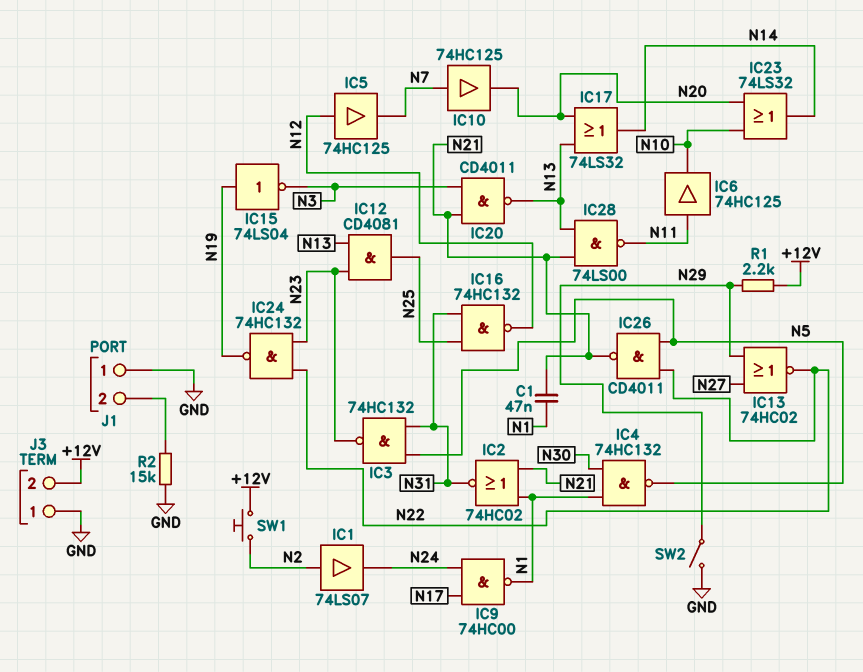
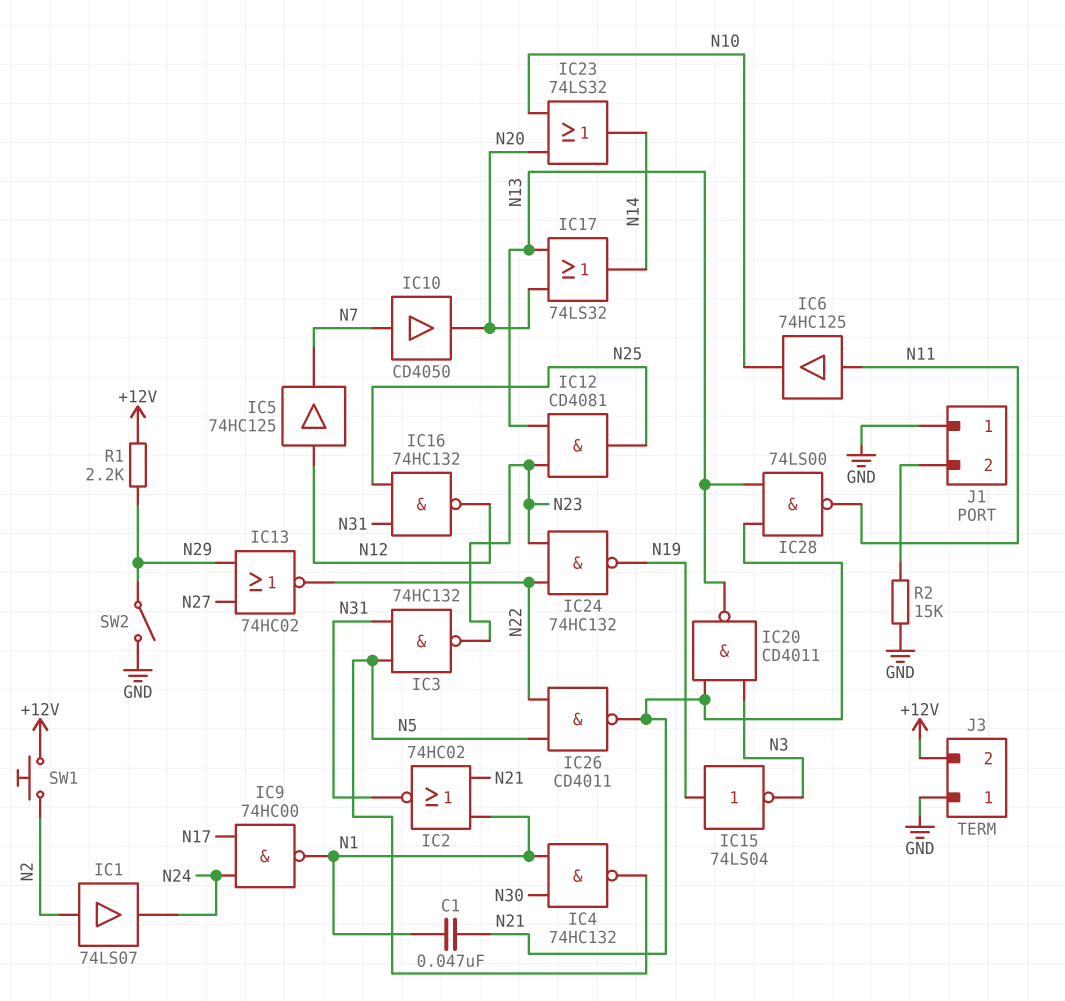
IC10: buffer 74HC125 (in N7, out N20) -> buffer CD4050 (in N7, out N20)

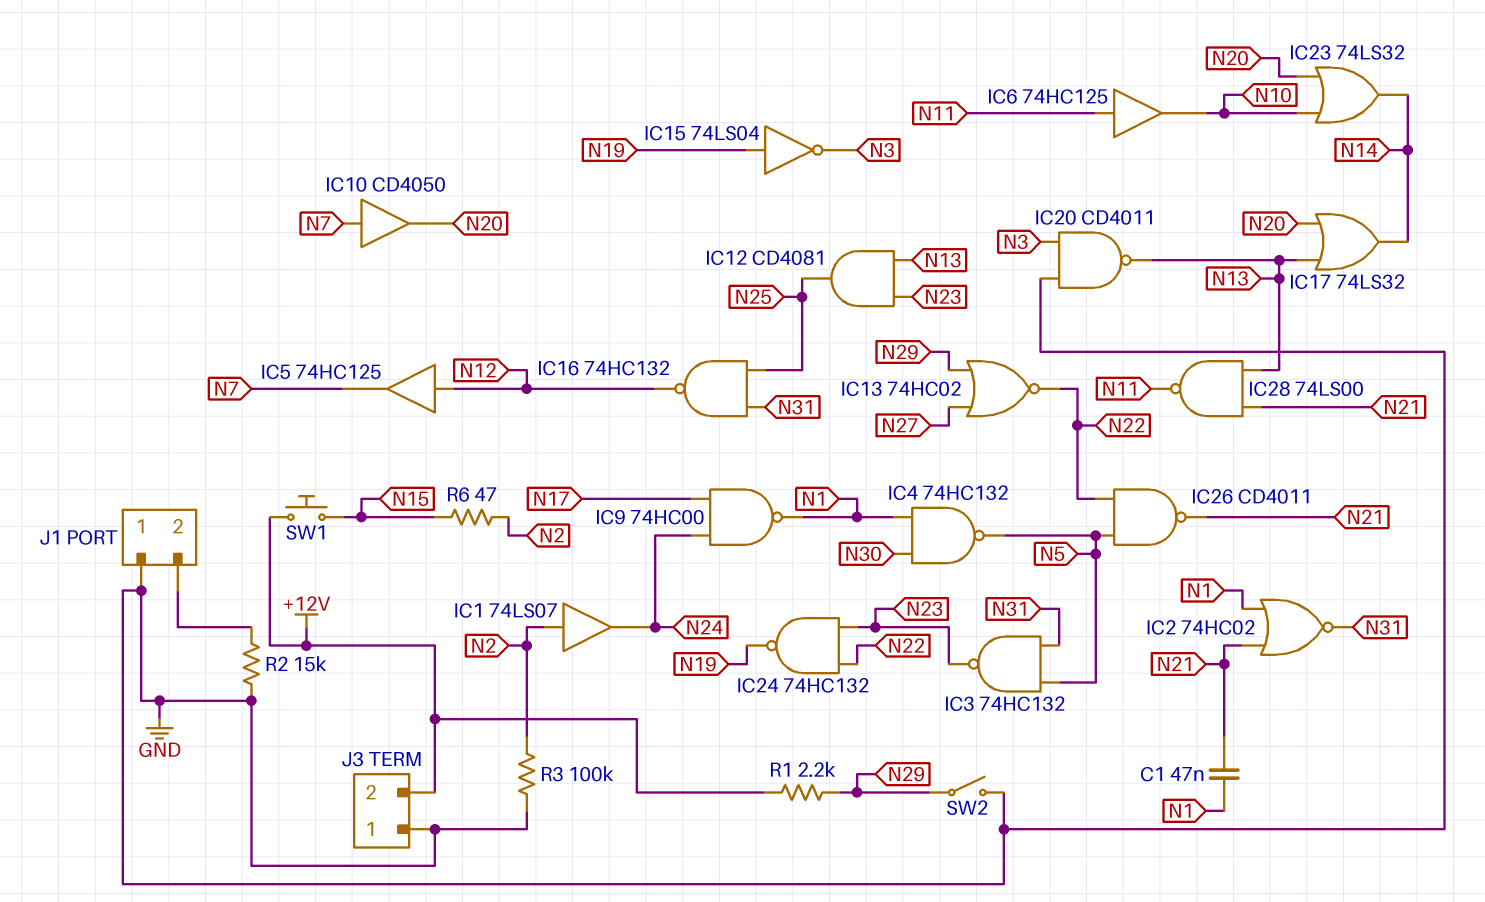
IC20: NAND CD4011 (in N3, in N21, out N13) -> NAND CD4011 (in GND, in N3, out N13)
R3: none -> 100k (GND, N2)
R6: none -> 47 (N2, N15)
SW1: button (+12V, N2) -> button (+12V, N15)

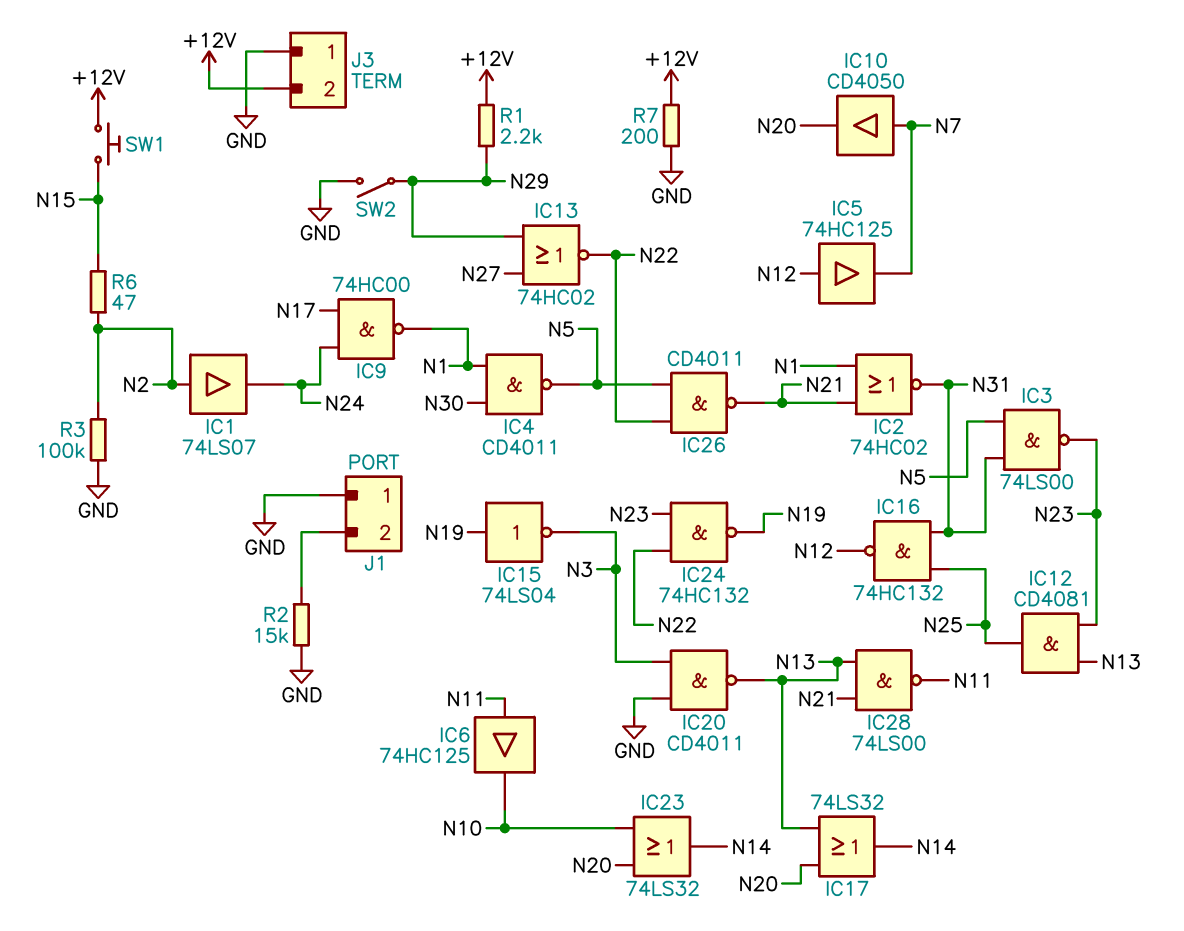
C1: 47nF (N1, N21) -> none
IC3: NAND 74HC132 (in N5, in N31, out N23) -> NAND 74LS00 (in N5, in N31, out N23)
IC4: NAND 74HC132 (in N1, in N30, out N5) -> NAND CD4011 (in N1, in N30, out N5)
R7: none -> 200 (+12V, GND)

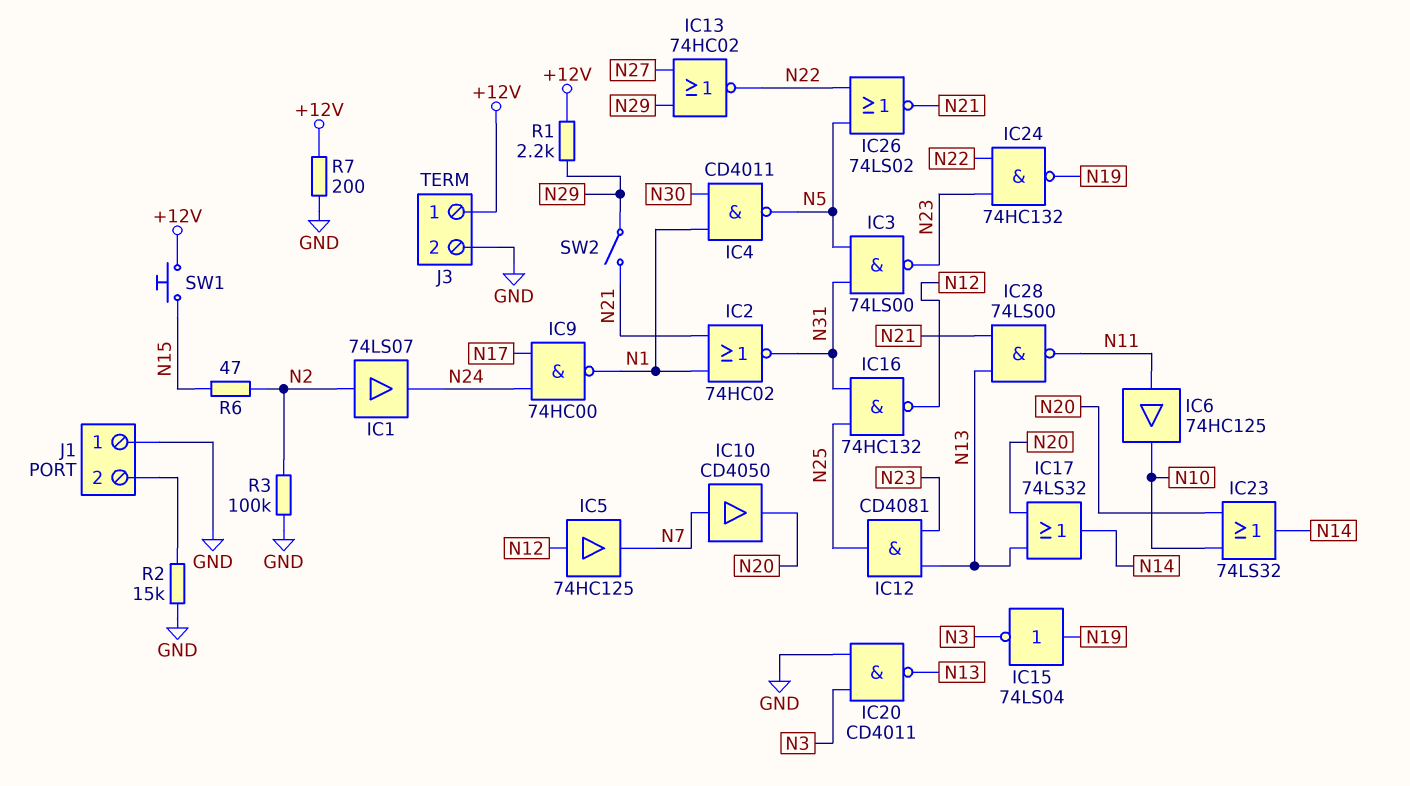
IC26: NAND CD4011 (in N5, in N22, out N21) -> NOR 74LS02 (in N5, in N22, out N21)
J3 pin 1: GND -> +12V
J3 pin 2: +12V -> GND
SW2: switch (GND, N29) -> switch (N21, N29)

